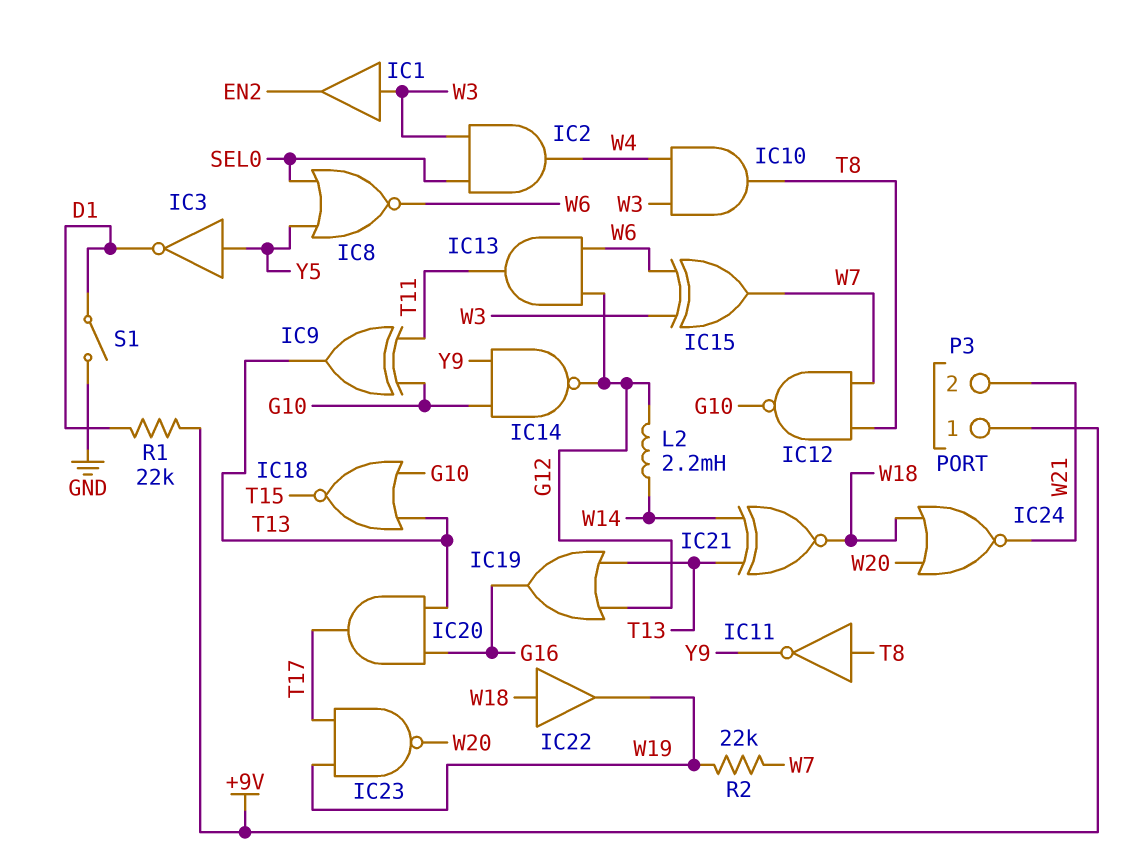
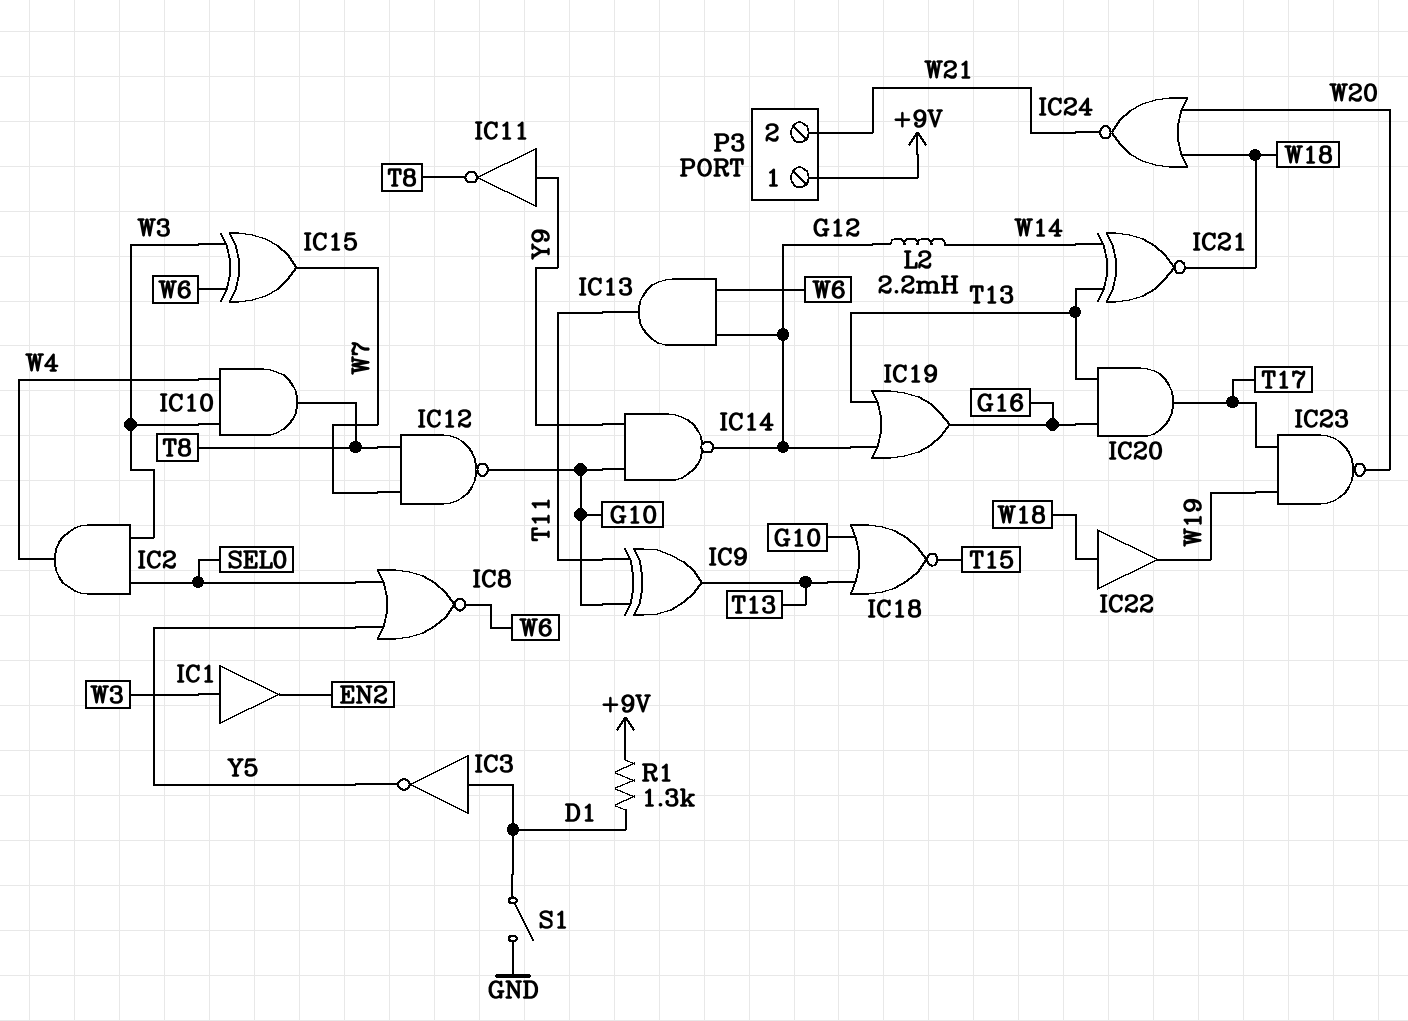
IC3: NOT (in Y5, out D1) -> NOT (in D1, out Y5)
IC11: NOT (in T8, out Y9) -> NOT (in Y9, out T8)
R1: 22k (+9V, D1) -> 1.3k (+9V, D1)
R2: 22k (W7, W19) -> none

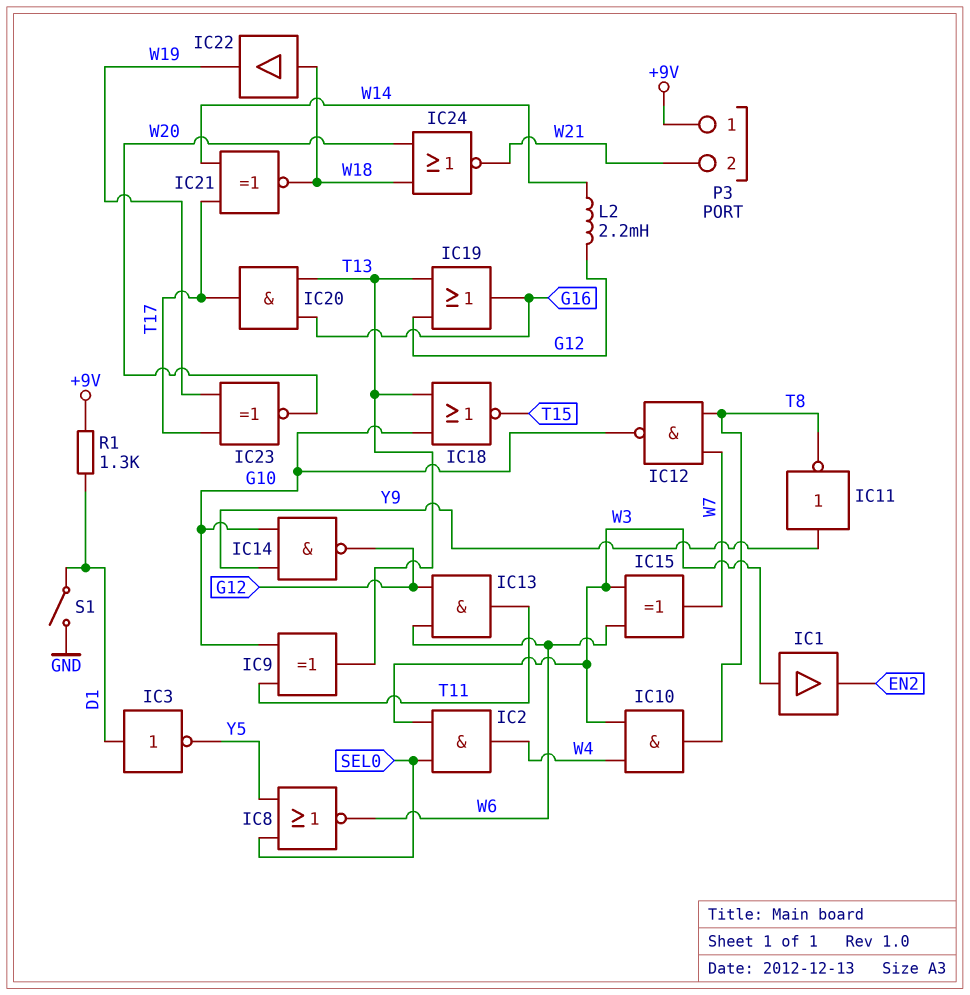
IC21: XNOR (in T13, in W14, out W18) -> XNOR (in T17, in W14, out W18)
IC23: NAND (in T17, in W19, out W20) -> XNOR (in T17, in W19, out W20)

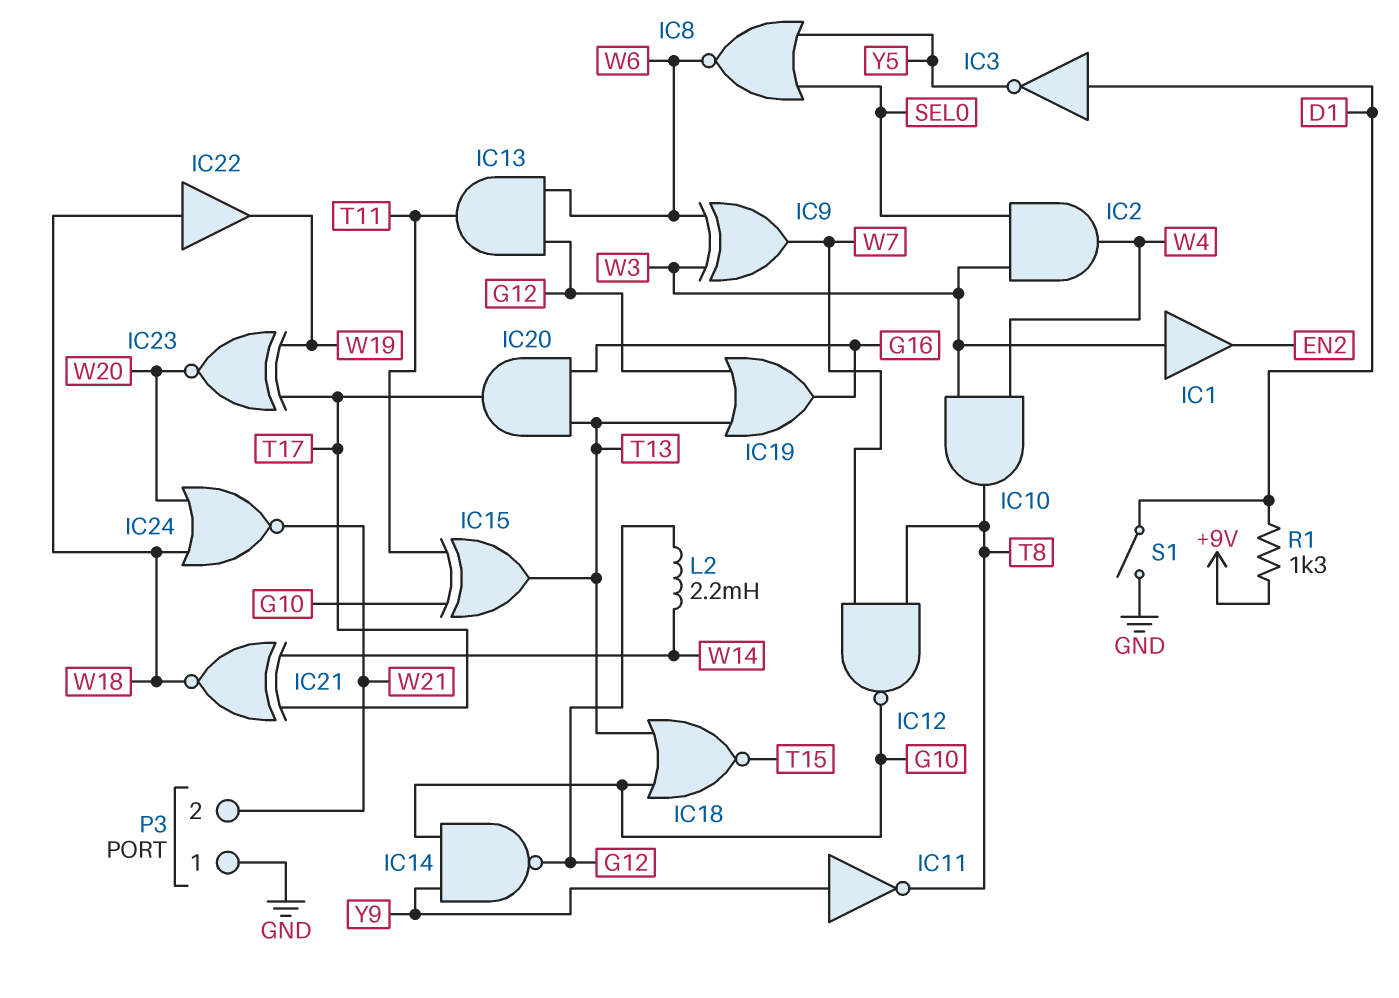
IC9: XOR (in G10, in T11, out T13) -> XOR (in W3, in W6, out W7)
IC15: XOR (in W3, in W6, out W7) -> XOR (in G10, in T11, out T13)
P3 pin 1: +9V -> GND

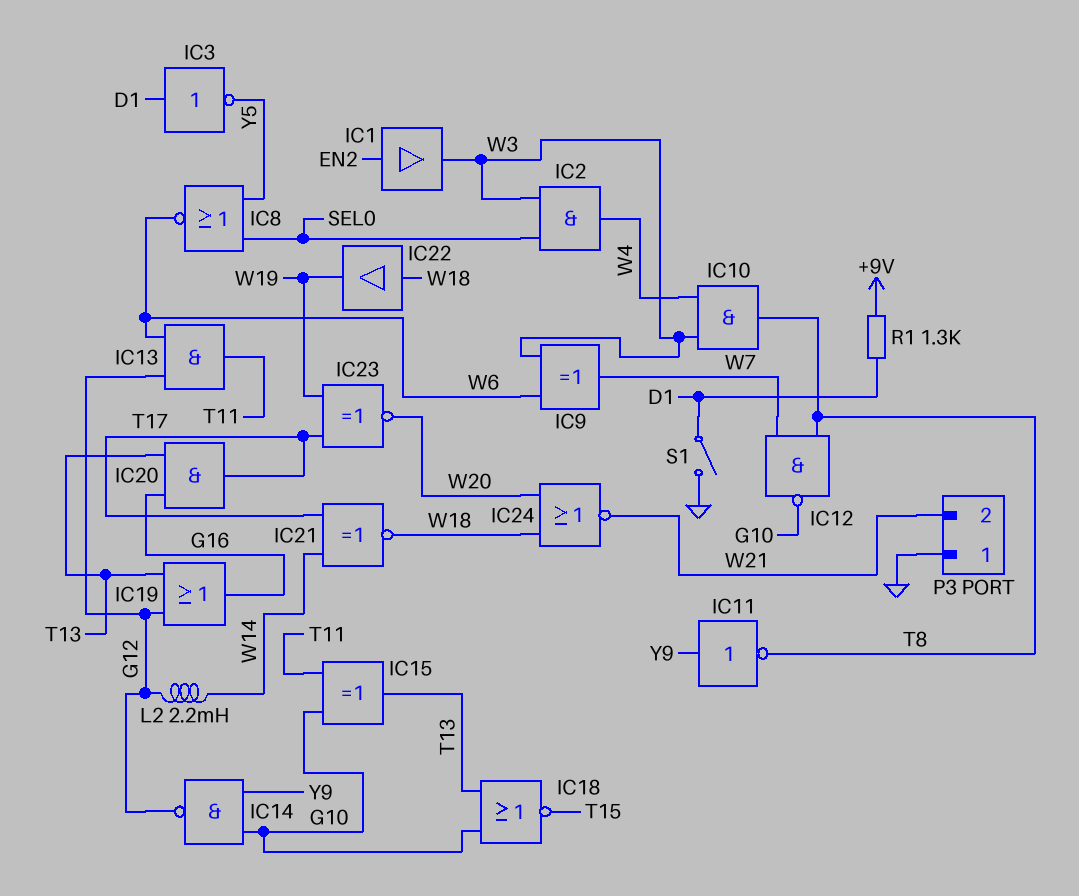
IC1: buffer (in W3, out EN2) -> buffer (in EN2, out W3)

